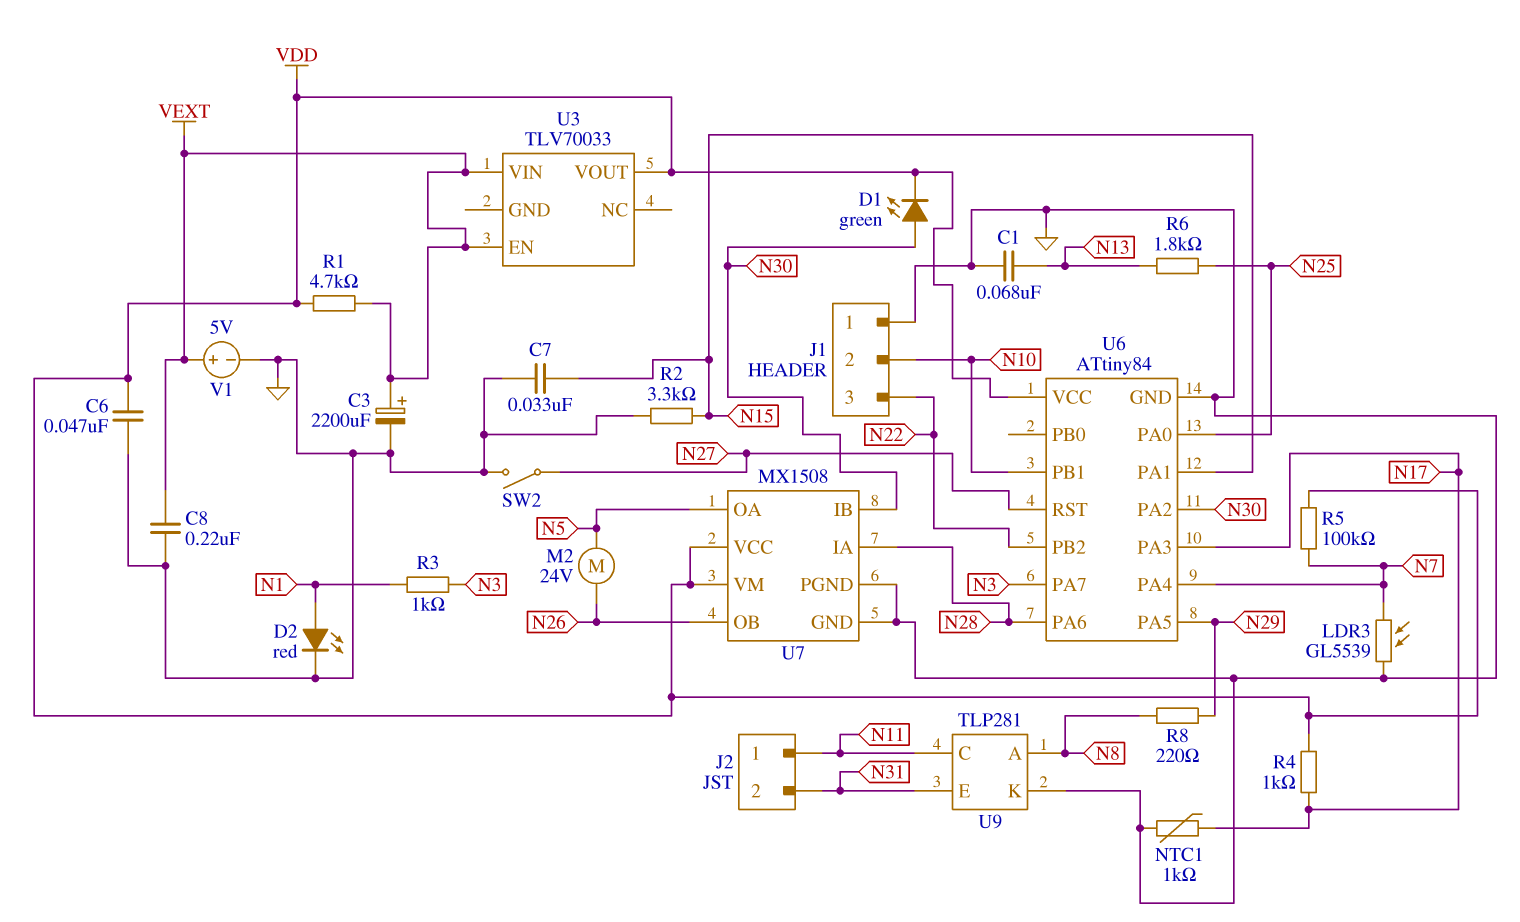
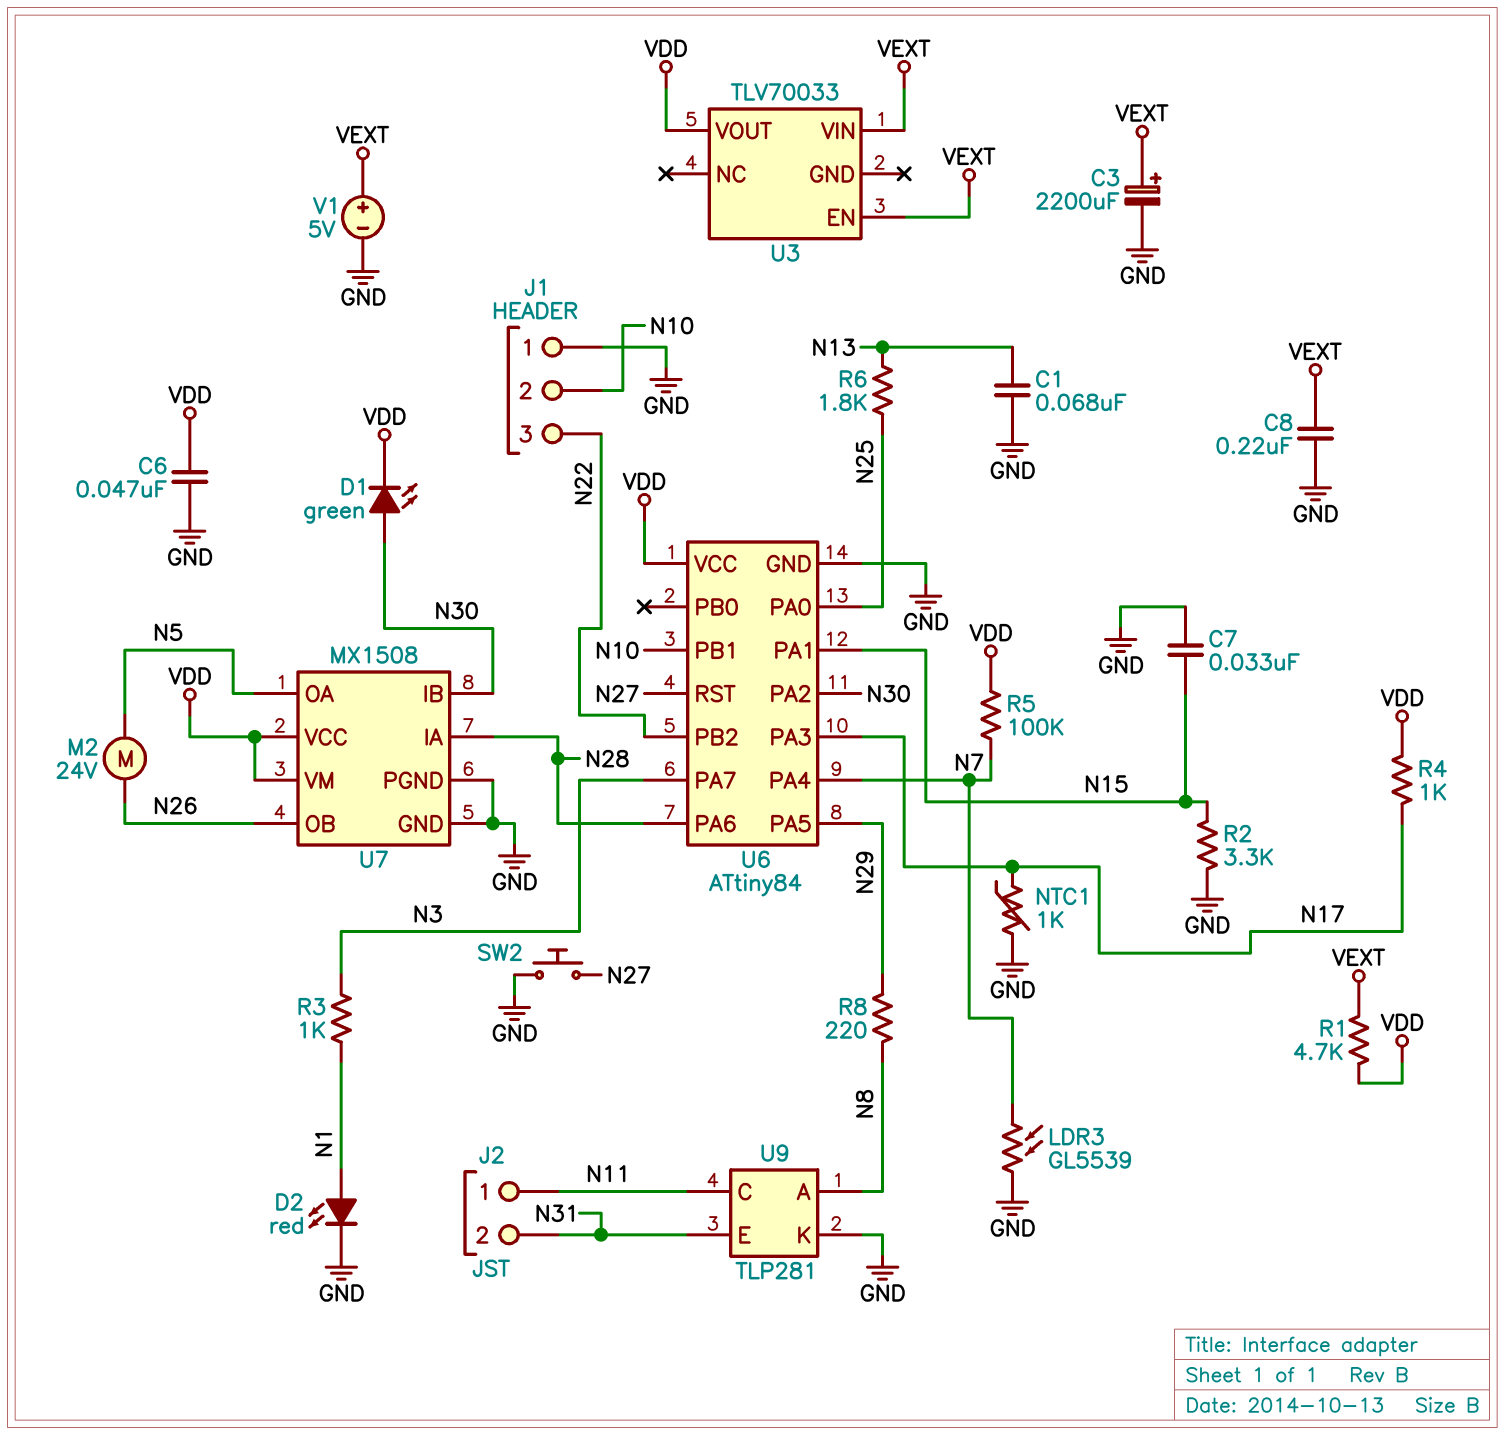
SW2: switch (GND, N27) -> button (GND, N27)

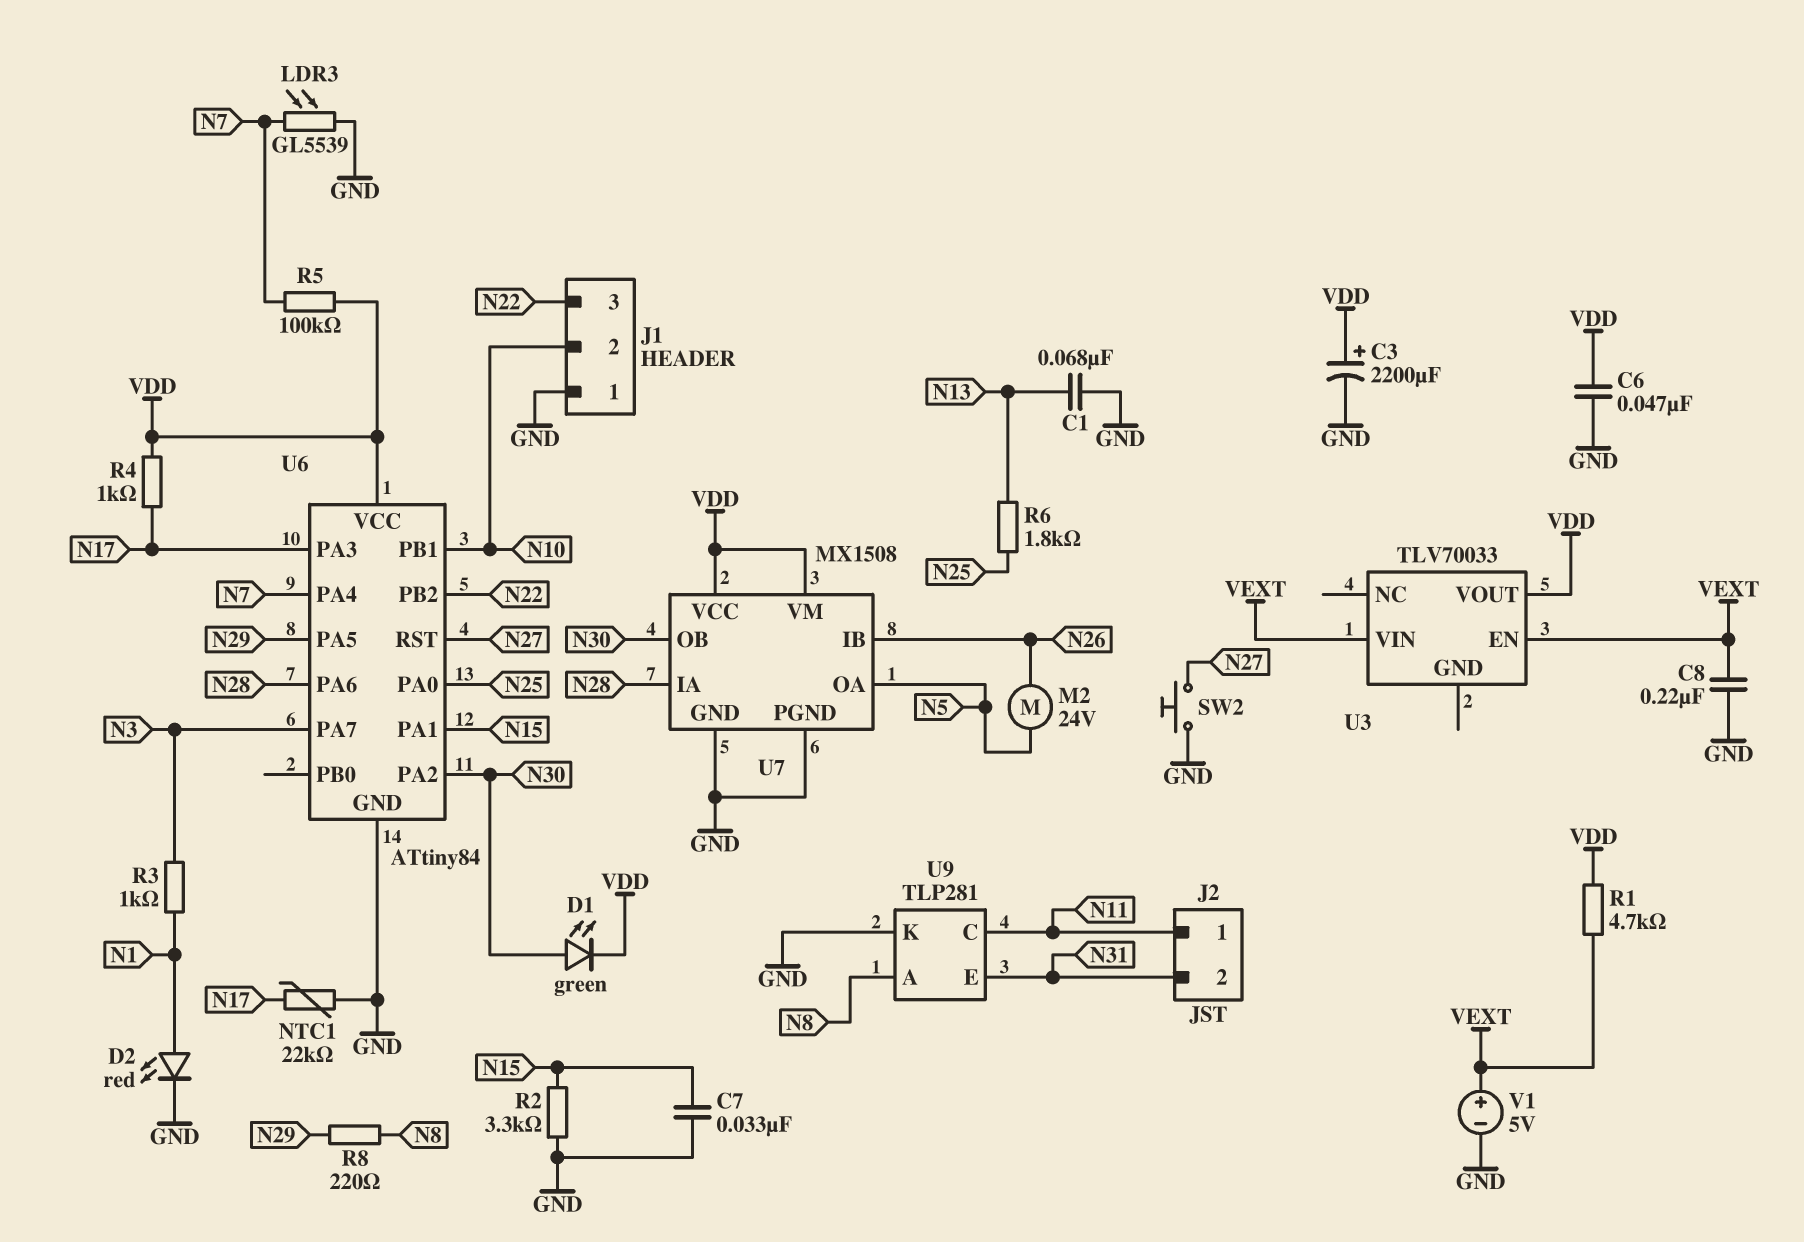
C3: 2200uF (plus VEXT, minus GND) -> 2200uF (plus VDD, minus GND)
NTC1: 1k (GND, N17) -> 22k (GND, N17)
U7 pin IB: N30 -> N26
U7 pin OB: N26 -> N30

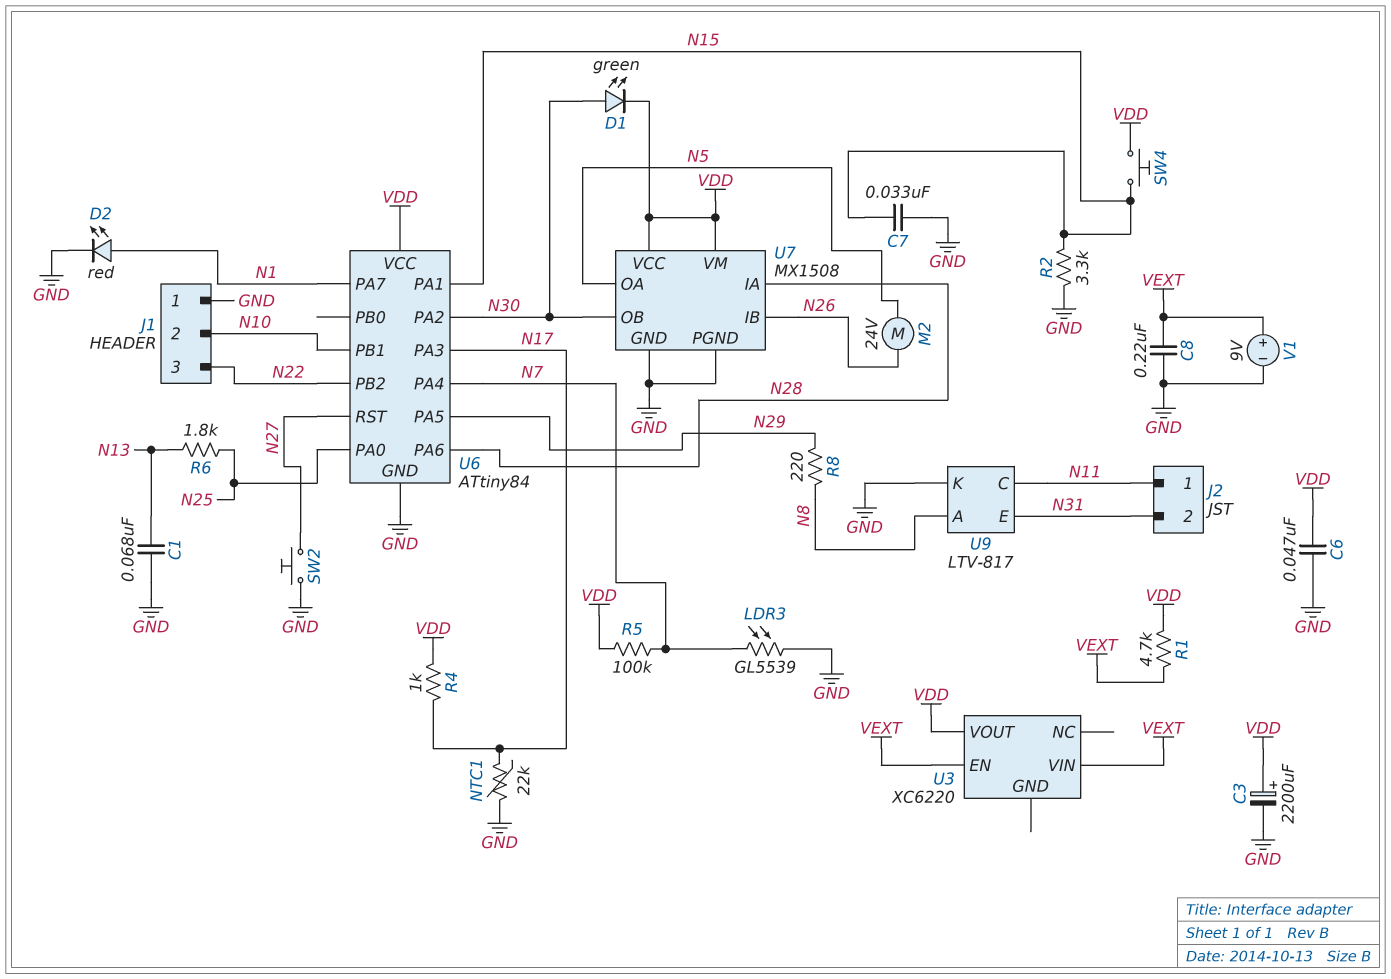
R3: 1k (N1, N3) -> none
SW4: none -> button (N15, VDD)
U3: TLV70033 -> XC6220
U6 pin PA7: N3 -> N1
U9: TLP281 -> LTV-817
V1: 5V (plus VEXT, minus GND) -> 9V (plus VEXT, minus GND)

